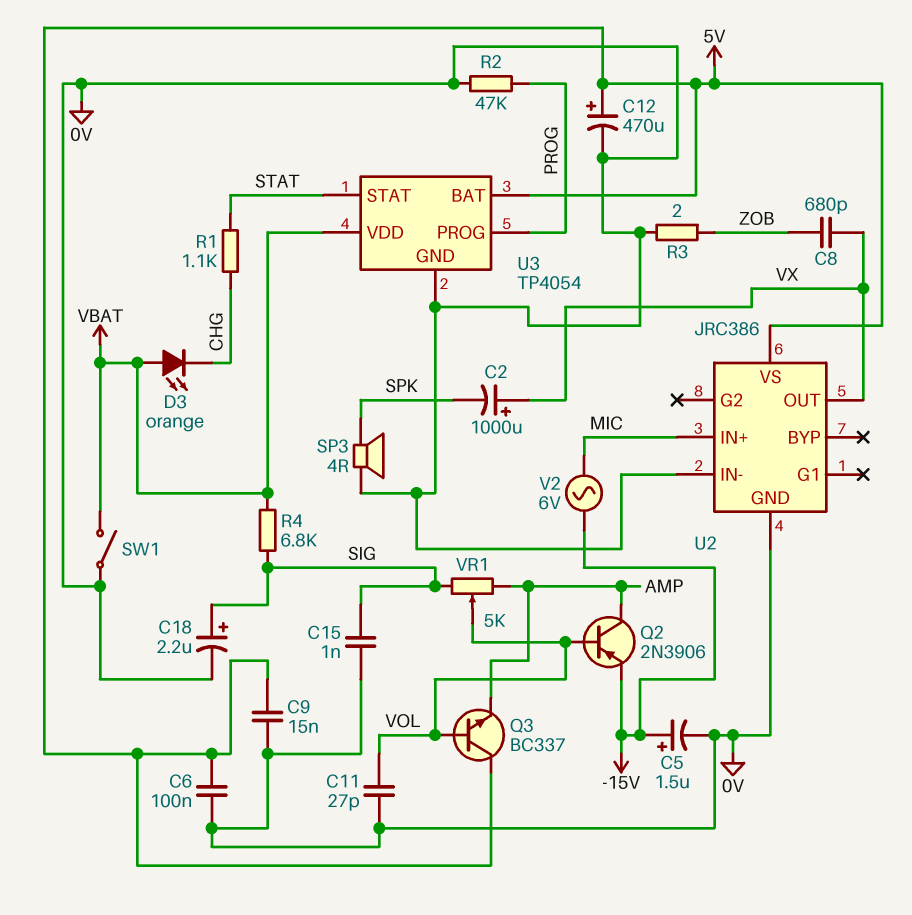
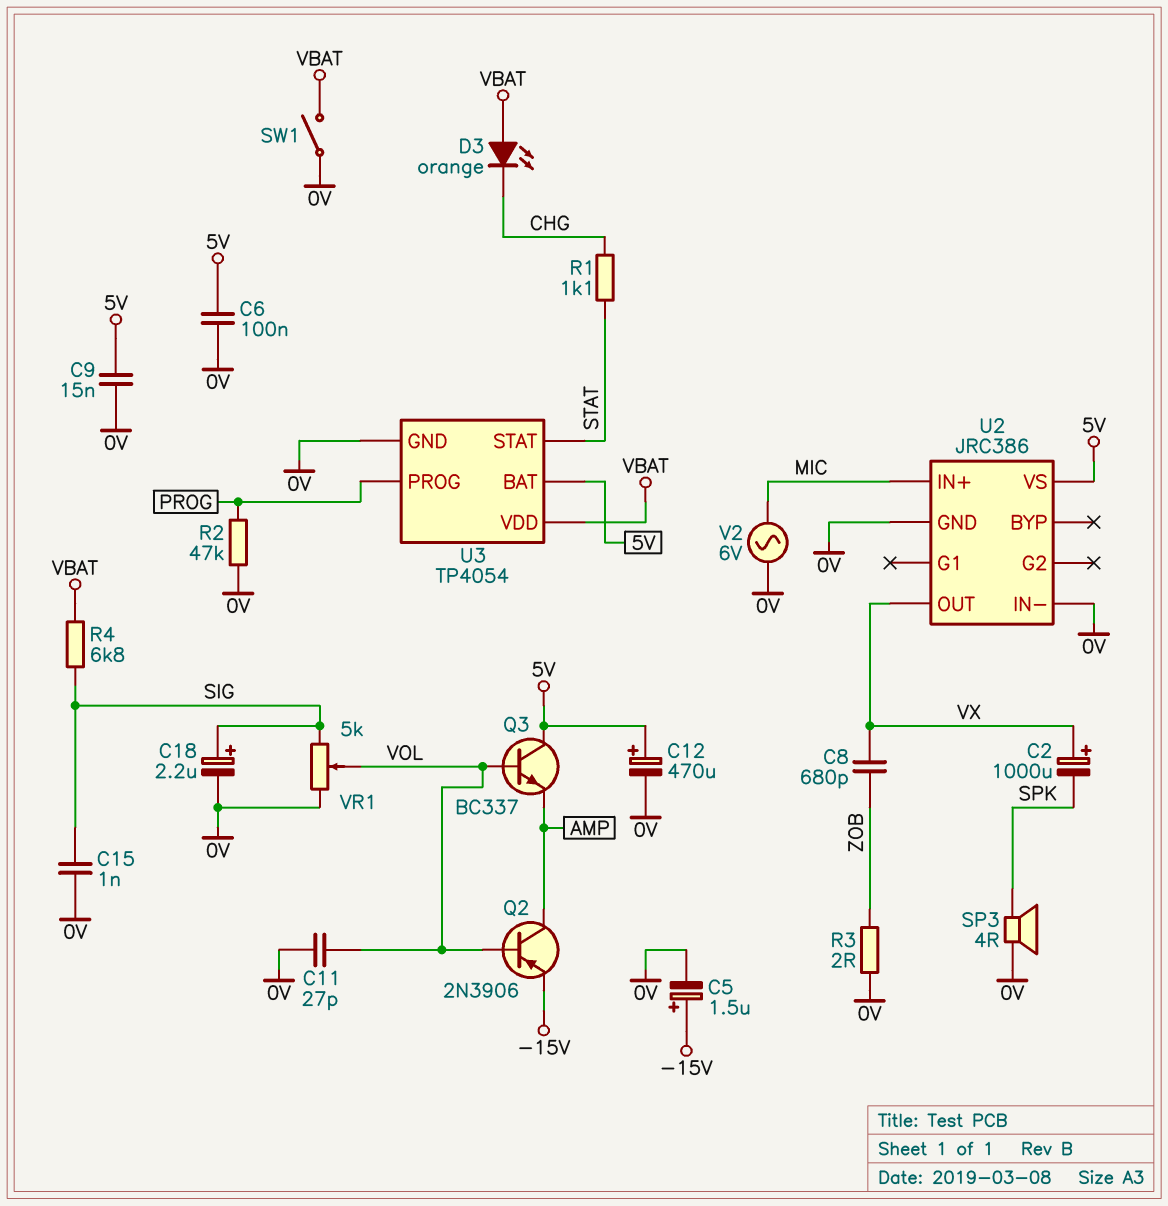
V2: AC 6V (-15V, MIC) -> AC 6V (0V, MIC)
VR1: 5k (AMP, SIG, wiper VOL) -> 5k (0V, SIG, wiper VOL)

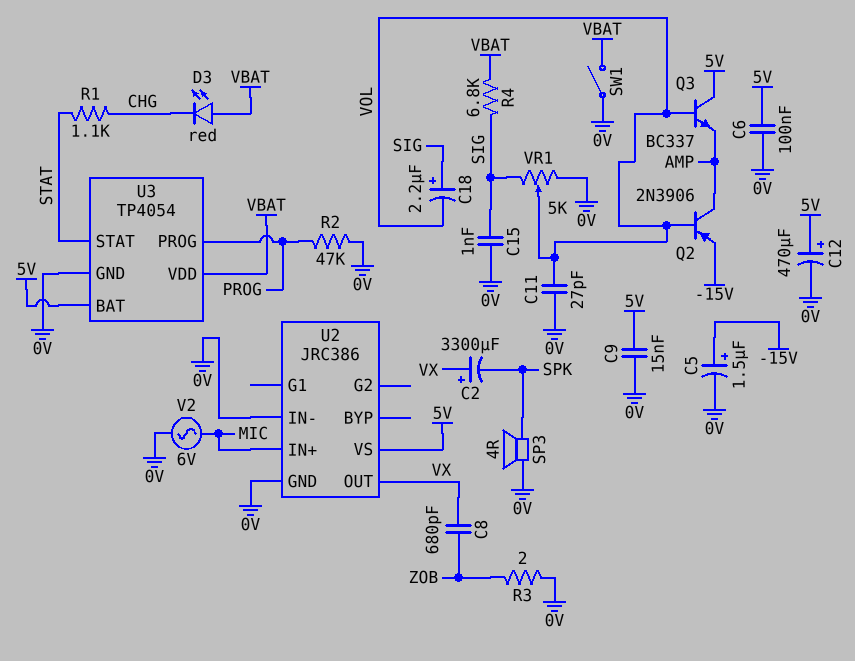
C2: 1000uF (plus VX, minus SPK) -> 3300uF (plus VX, minus SPK)
C18: 2.2uF (plus SIG, minus 0V) -> 2.2uF (plus SIG, minus VOL)
D3: LED orange (A VBAT, K CHG) -> LED red (A VBAT, K CHG)

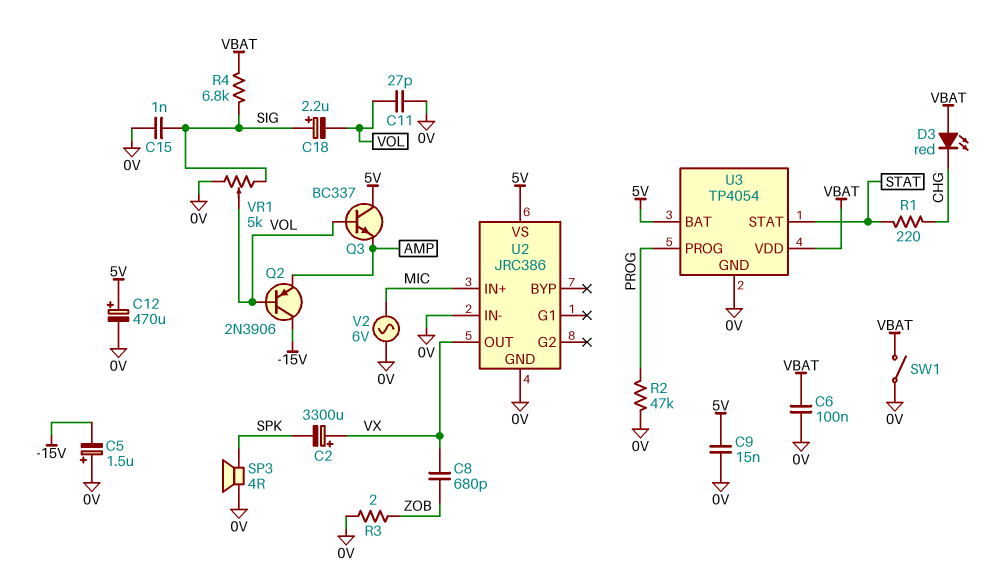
C5: 1.5uF (plus -15V, minus 0V) -> 1.5uF (plus 0V, minus -15V)
C6: 100nF (0V, 5V) -> 100nF (0V, VBAT)
Q2: PNP 2N3906 (B VOL, C AMP, E -15V) -> PNP 2N3906 (B VOL, C -15V, E AMP)
R1: 1.1k (CHG, STAT) -> 220 (CHG, STAT)

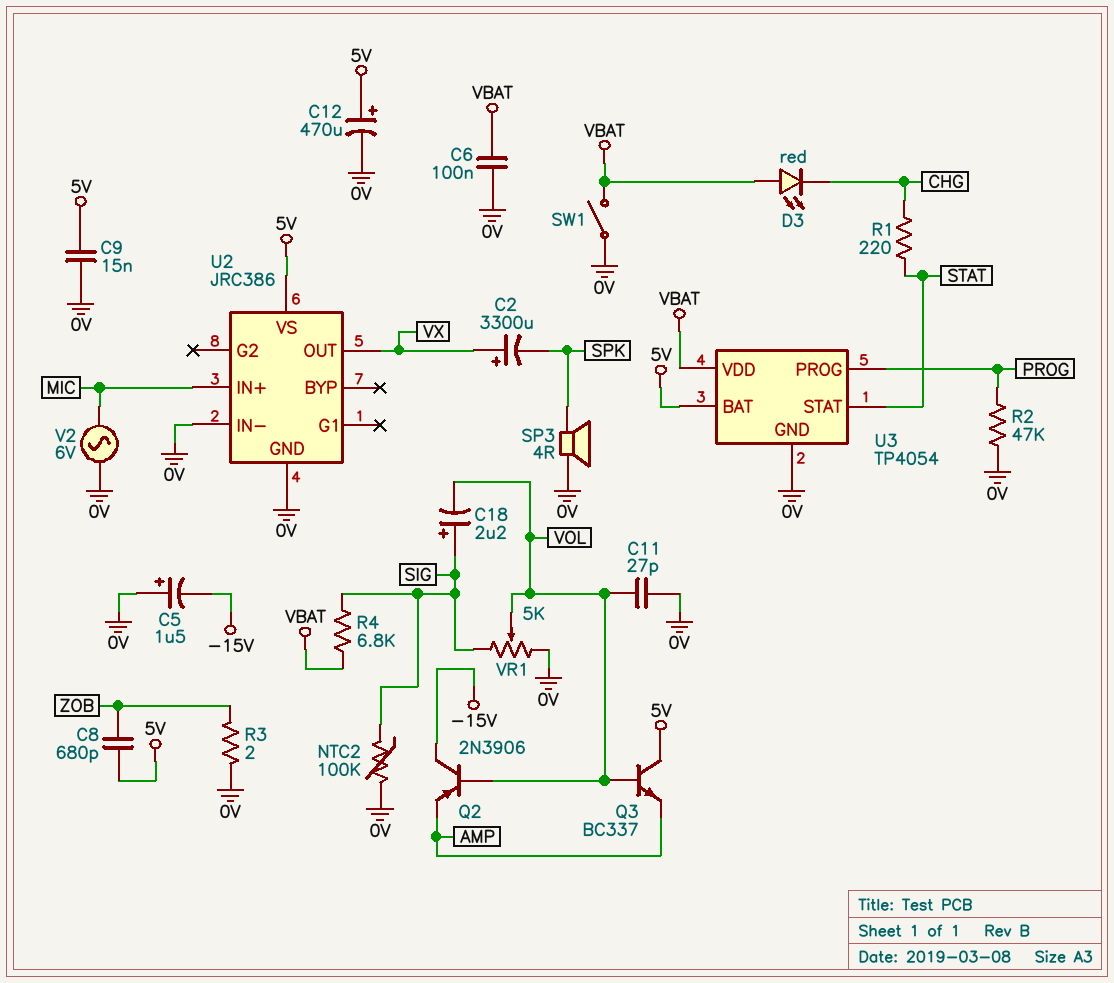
C8: 680pF (VX, ZOB) -> 680pF (5V, ZOB)
C15: 1nF (0V, SIG) -> none
NTC2: none -> 100k (0V, SIG)

